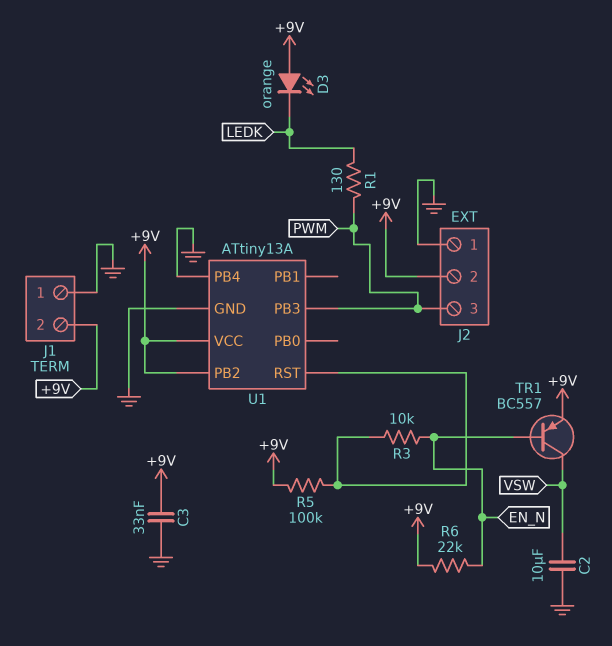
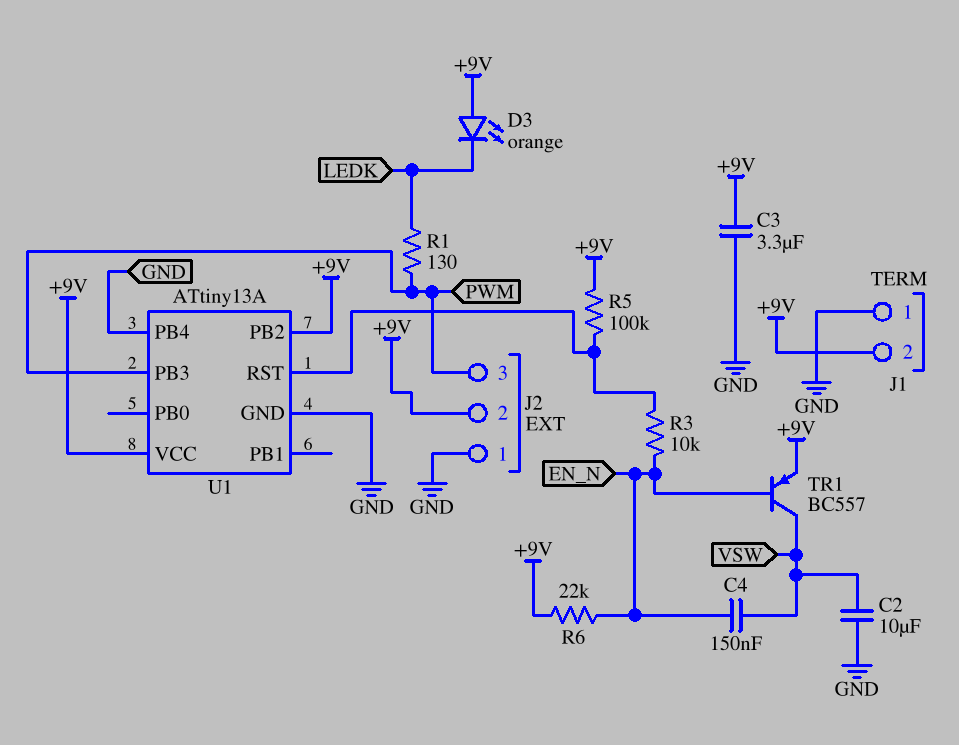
C3: 33nF (+9V, GND) -> 3.3uF (+9V, GND)
C4: none -> 150nF (EN_N, VSW)

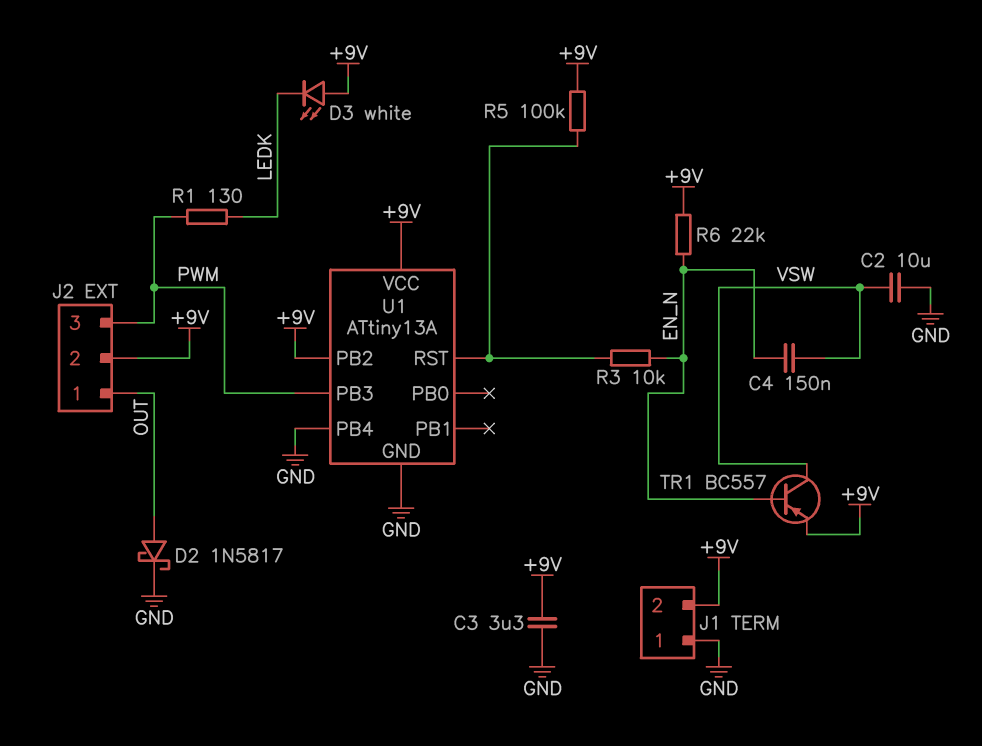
D2: none -> schottky 1N5817 (A OUT, K GND)
D3: LED orange (A +9V, K LEDK) -> LED white (A +9V, K LEDK)
J2 pin 1: GND -> OUT

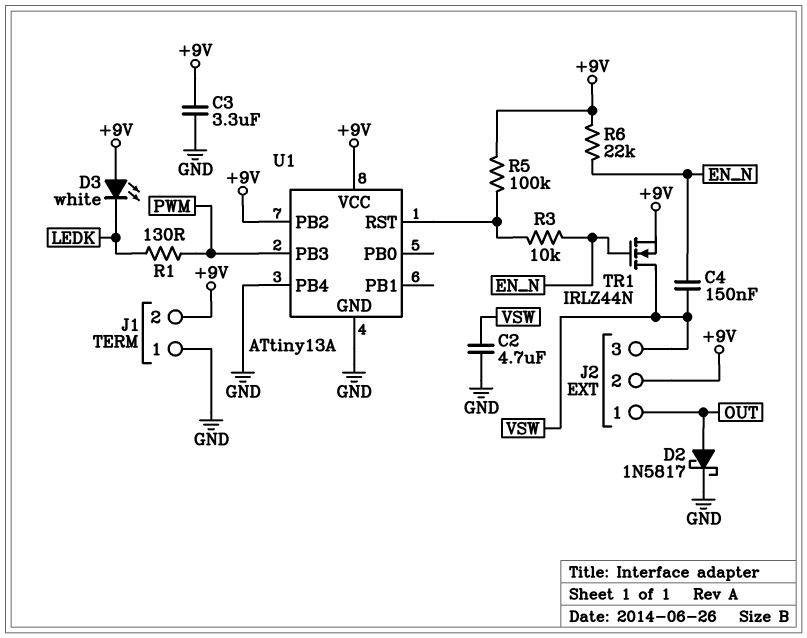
C2: 10uF (GND, VSW) -> 4.7uF (GND, VSW)
J2 pin 3: PWM -> VSW
TR1: PNP BC557 (B EN_N, C VSW, E +9V) -> NMOS IRLZ44N (G EN_N, D VSW, S +9V)

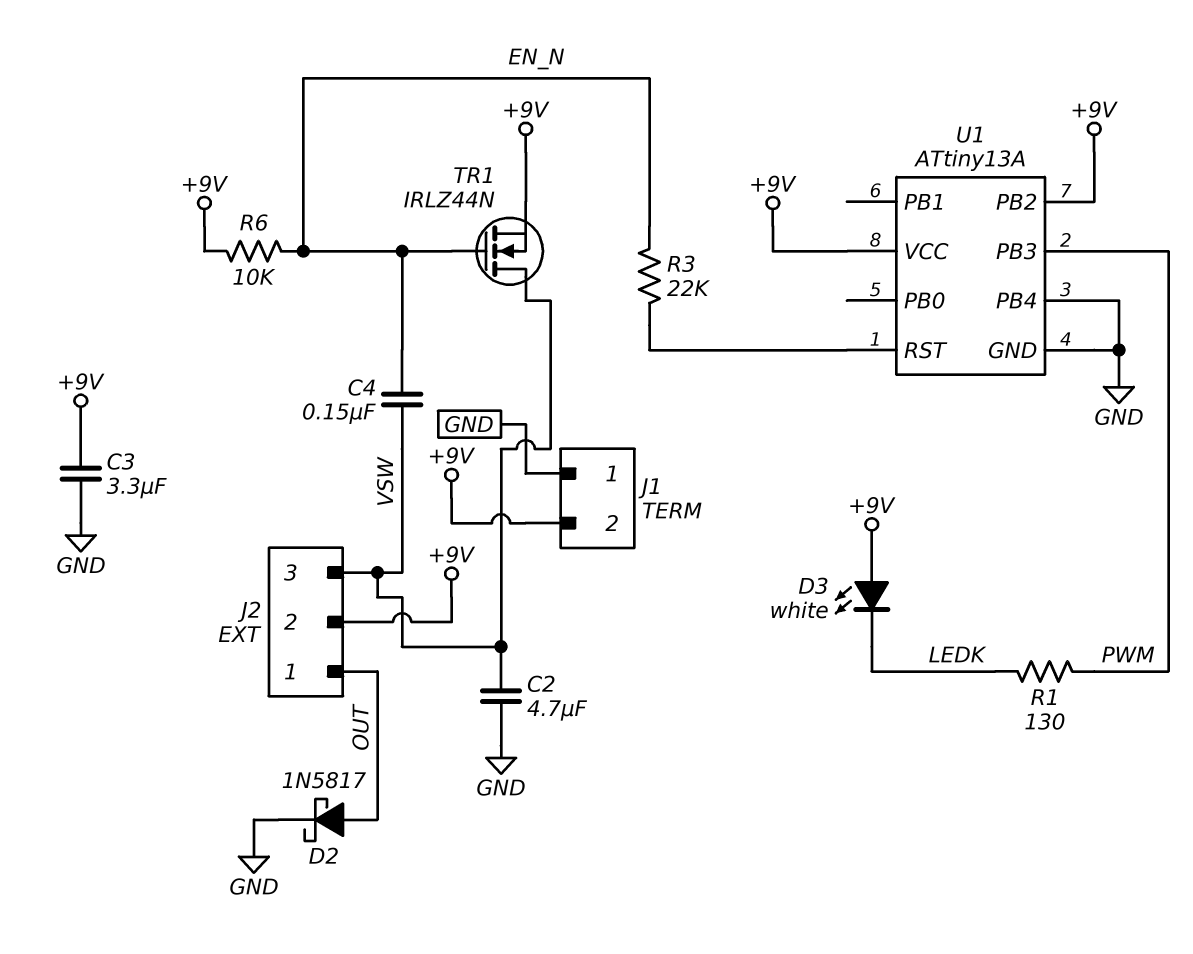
R3: 10k (EN_N, U1/RST) -> 22k (EN_N, U1/RST)
R5: 100k (+9V, U1/RST) -> none
R6: 22k (+9V, EN_N) -> 10k (+9V, EN_N)

